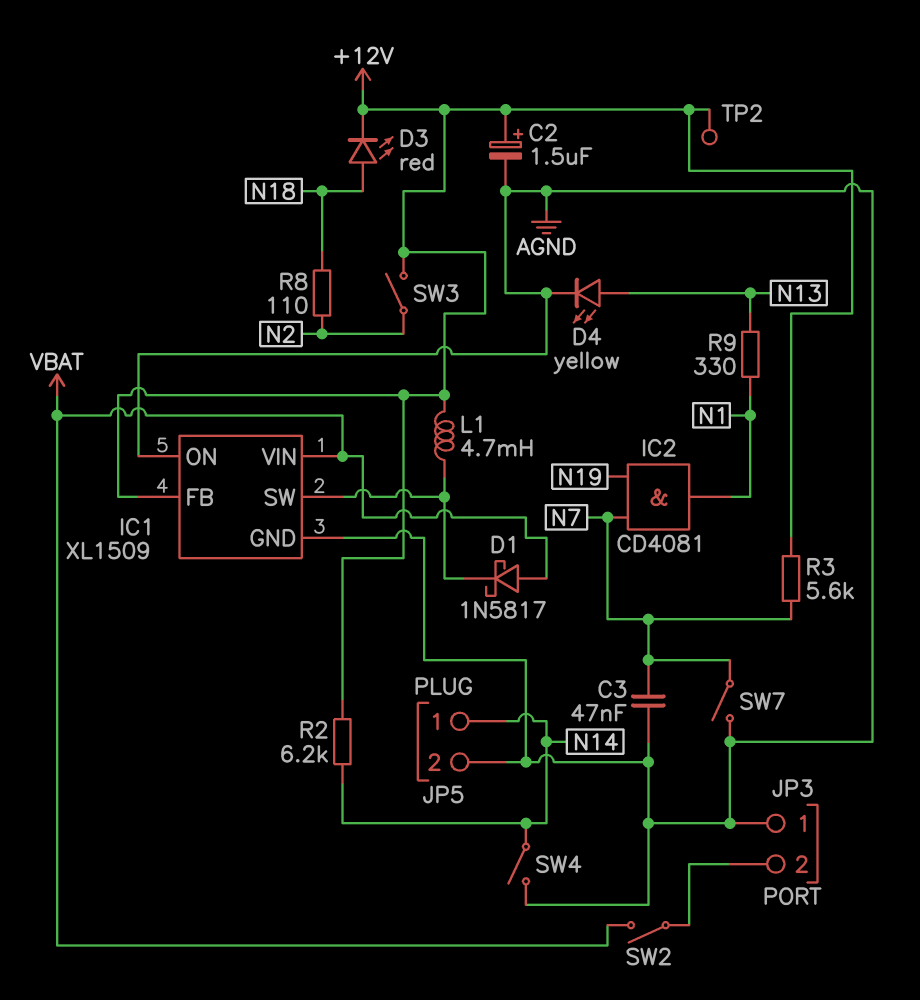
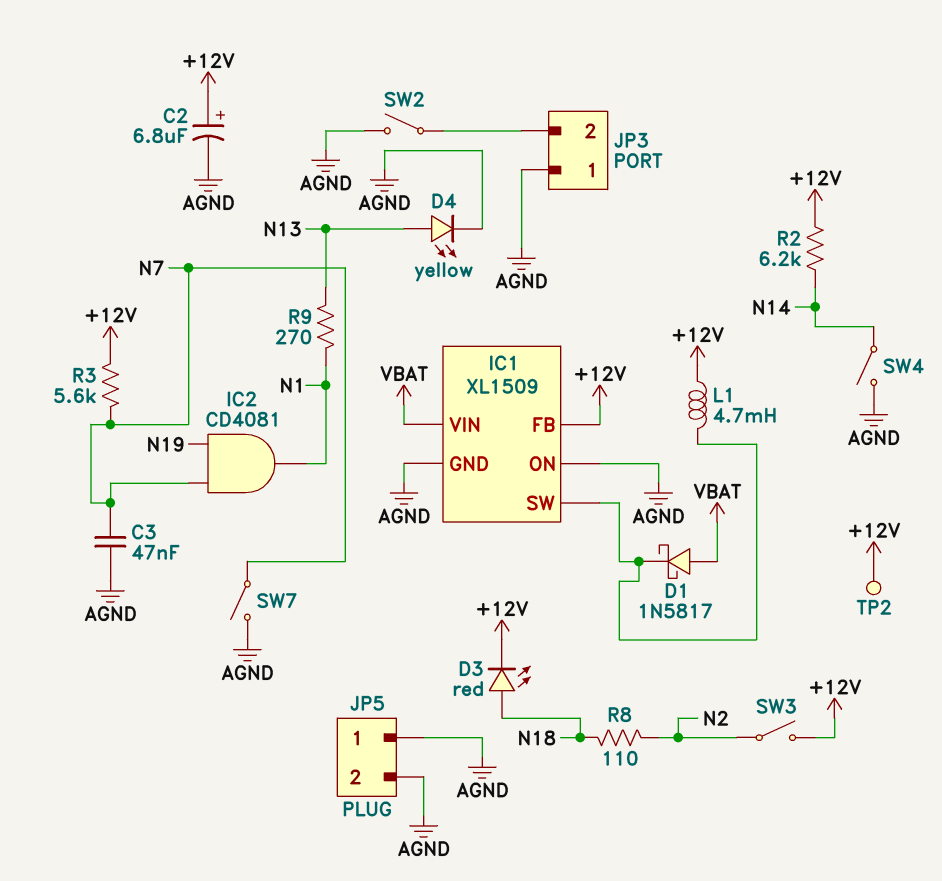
C2: 1.5uF (plus +12V, minus AGND) -> 6.8uF (plus +12V, minus AGND)
JP5 pin 1: N14 -> AGND
R9: 330 (N1, N13) -> 270 (N1, N13)
SW2: switch (JP3/2, VBAT) -> switch (AGND, JP3/2)

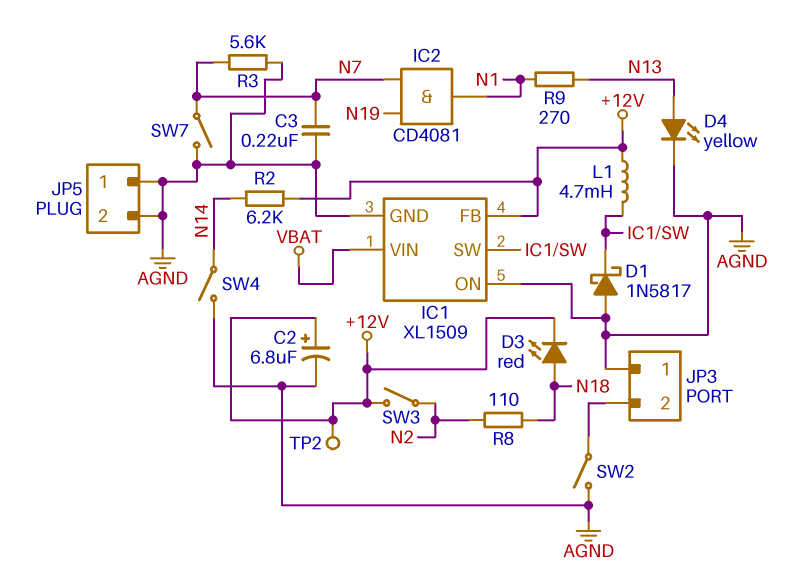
C3: 47nF (AGND, N7) -> 220nF (AGND, N7)
D1: schottky 1N5817 (A VBAT, K IC1/SW) -> schottky 1N5817 (A AGND, K IC1/SW)
R3: 5.6k (+12V, N7) -> 5.6k (AGND, N7)

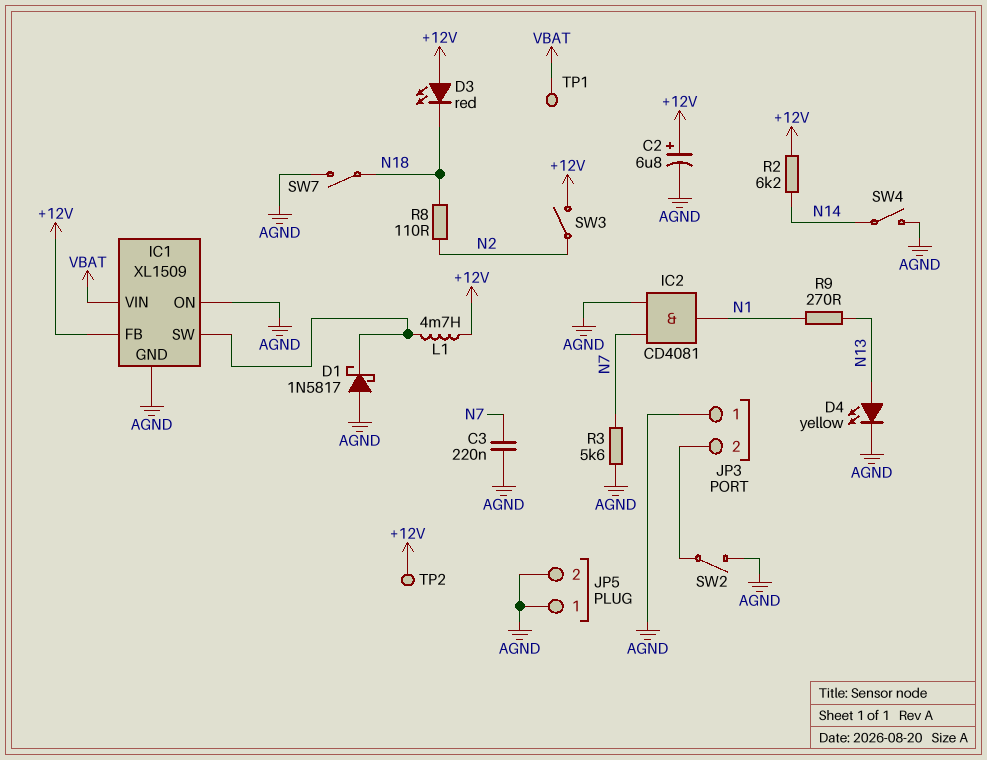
D3: LED red (A N18, K +12V) -> LED red (A +12V, K N18)
IC2: AND CD4081 (in N7, in N19, out N1) -> AND CD4081 (in AGND, in N7, out N1)
SW7: switch (AGND, N7) -> switch (AGND, N18)
TP1: none -> test point (VBAT)

